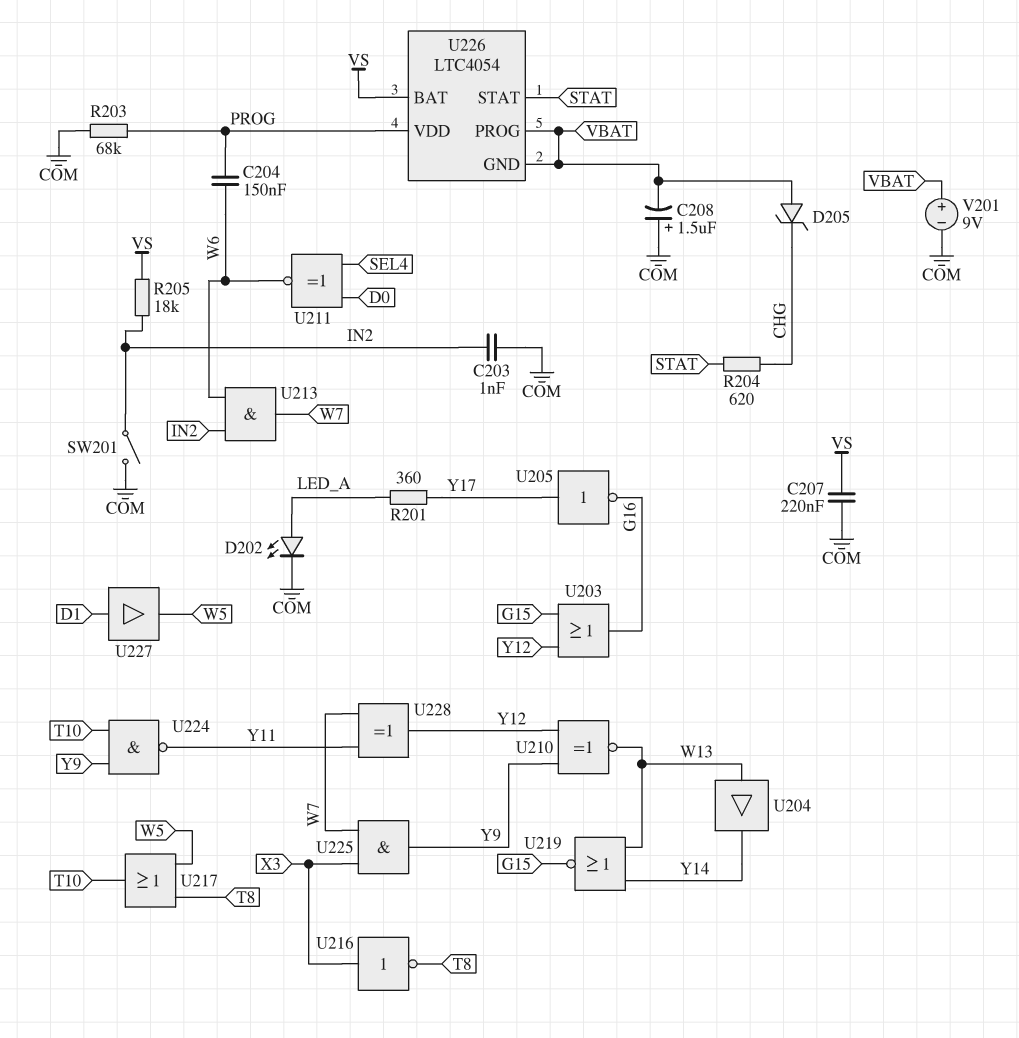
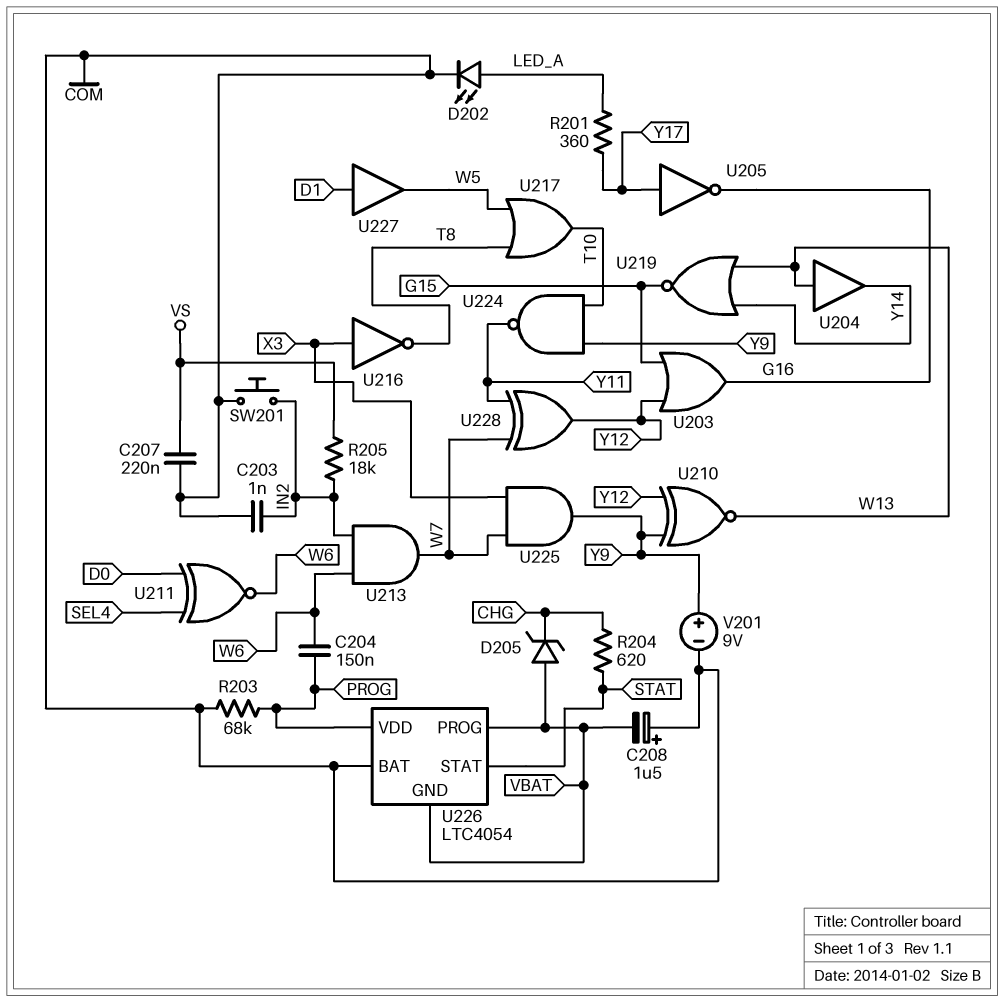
SW201: switch (COM, IN2) -> button (COM, IN2)
U226 pin BAT: VS -> COM
V201: 9V (plus VBAT, minus COM) -> 9V (plus Y9, minus COM)

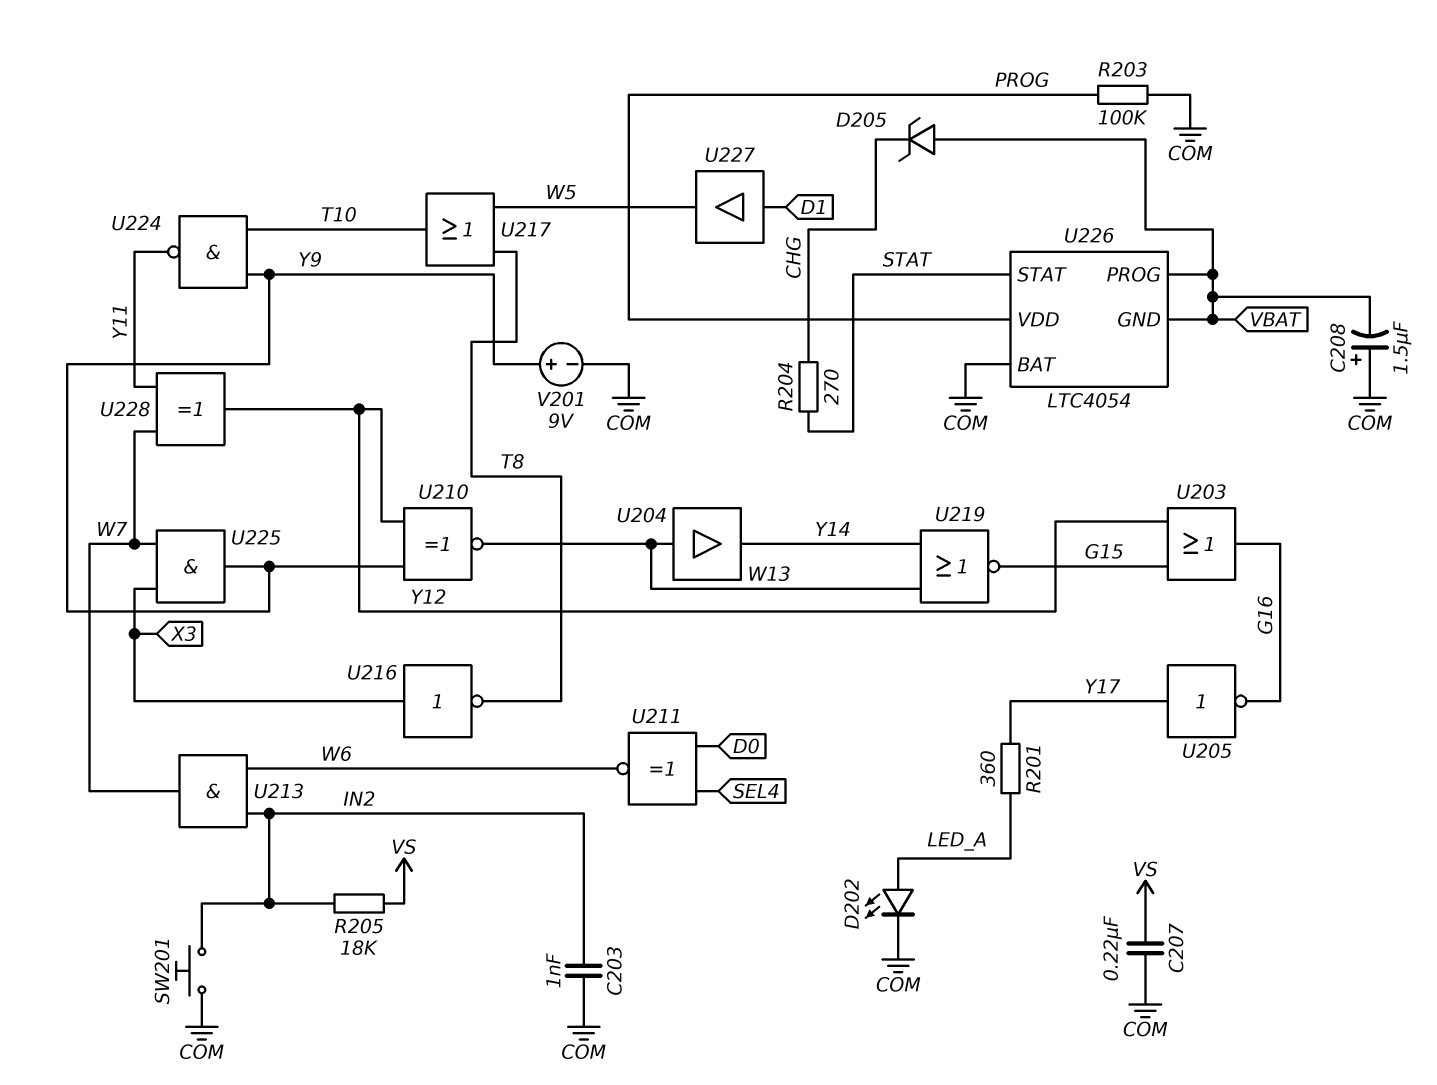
C204: 150nF (PROG, W6) -> none
R203: 68k (COM, PROG) -> 100k (COM, PROG)
R204: 620 (CHG, STAT) -> 270 (CHG, STAT)

